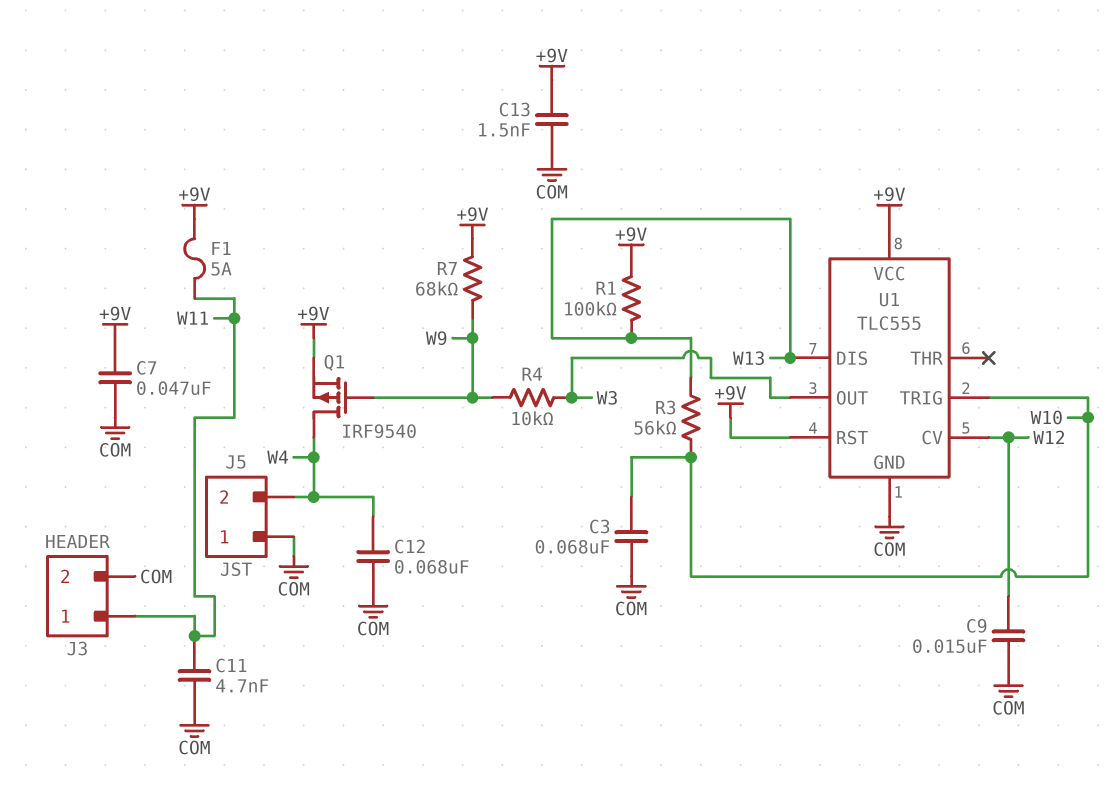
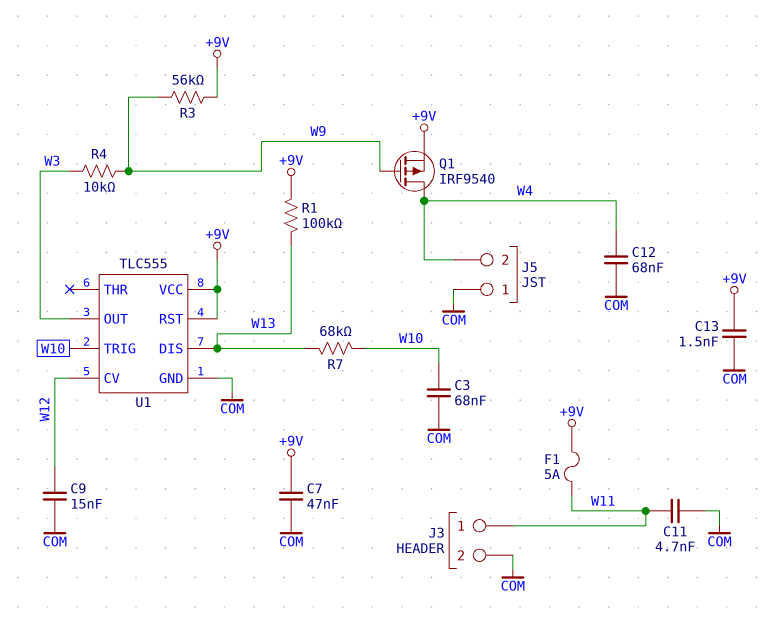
R3: 56k (W10, W13) -> 56k (+9V, W9)
R7: 68k (+9V, W9) -> 68k (W10, W13)

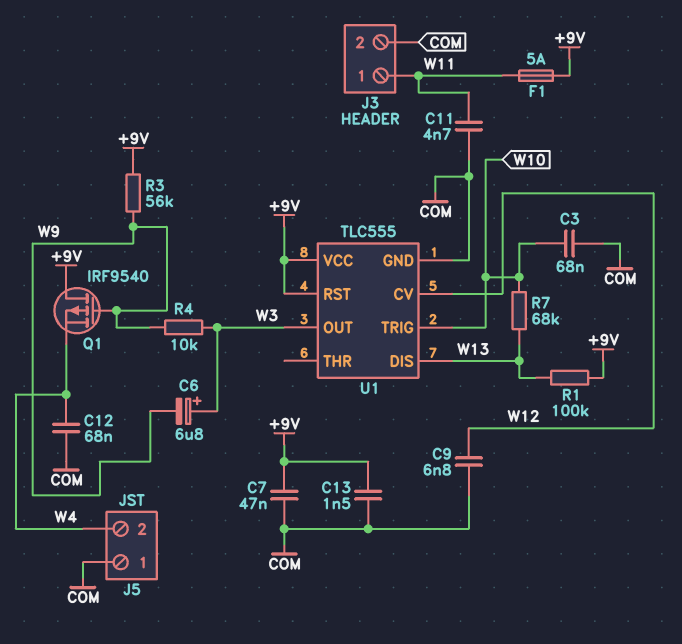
C6: none -> 6.8uF (plus W3, minus W9)
C9: 15nF (COM, W12) -> 6.8nF (COM, W12)
Q1: PMOS IRF9540 (G W9, D W4, S +9V) -> PMOS IRF9540 (G W9, D +9V, S W4)

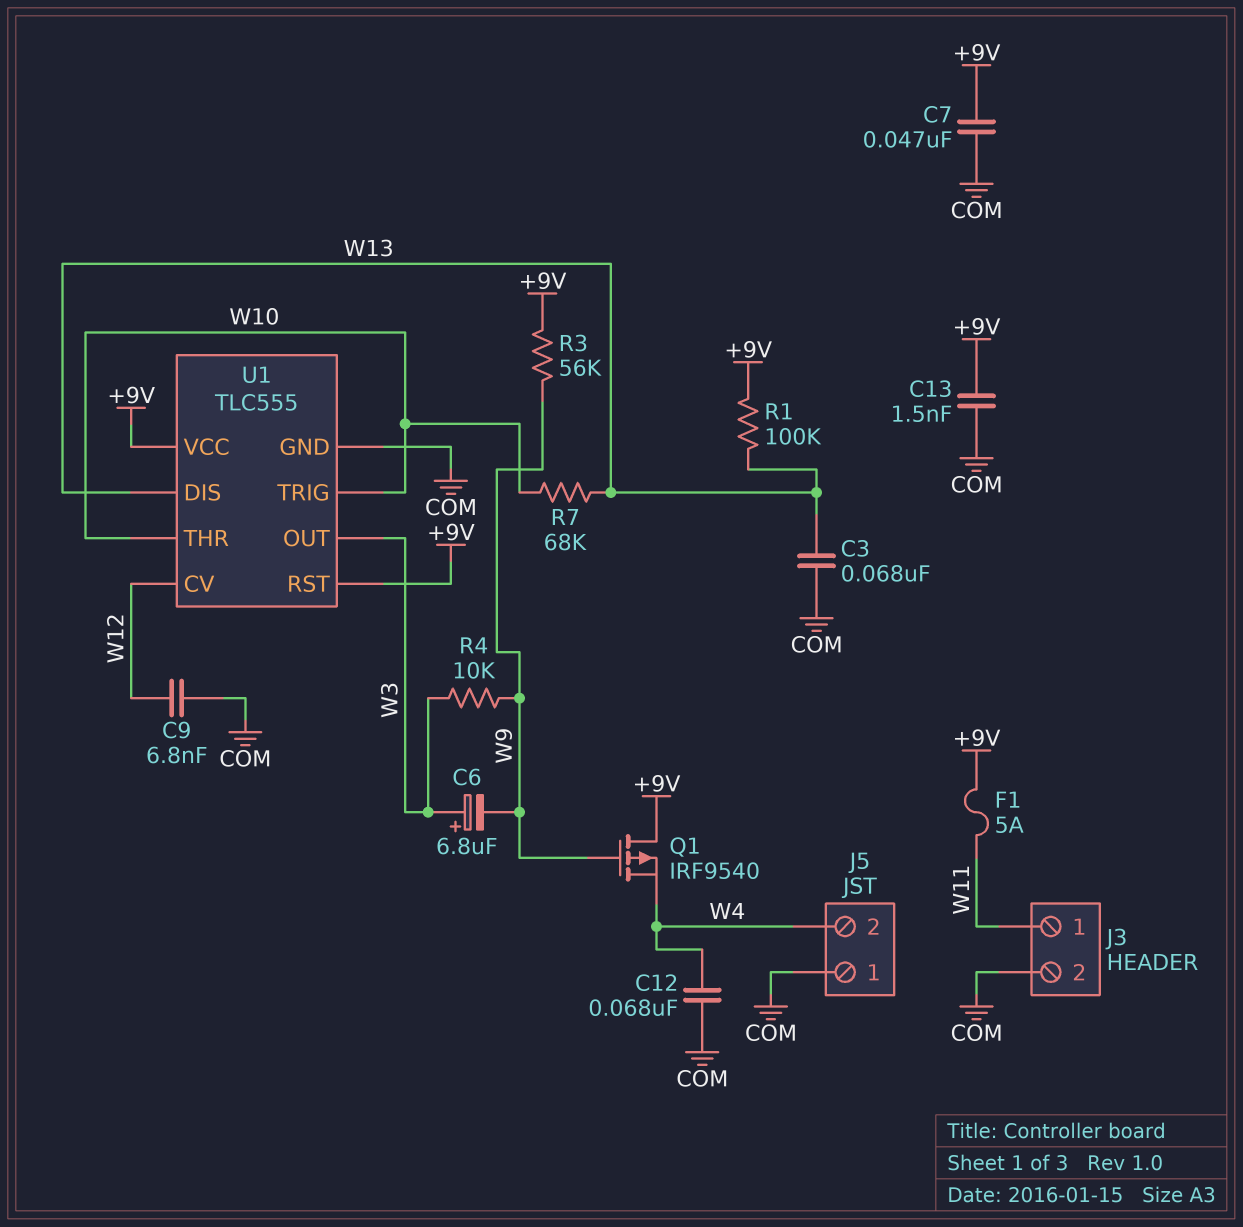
C3: 68nF (COM, W10) -> 68nF (COM, W13)
C11: 4.7nF (COM, W11) -> none
U1 pin THR: none -> W10

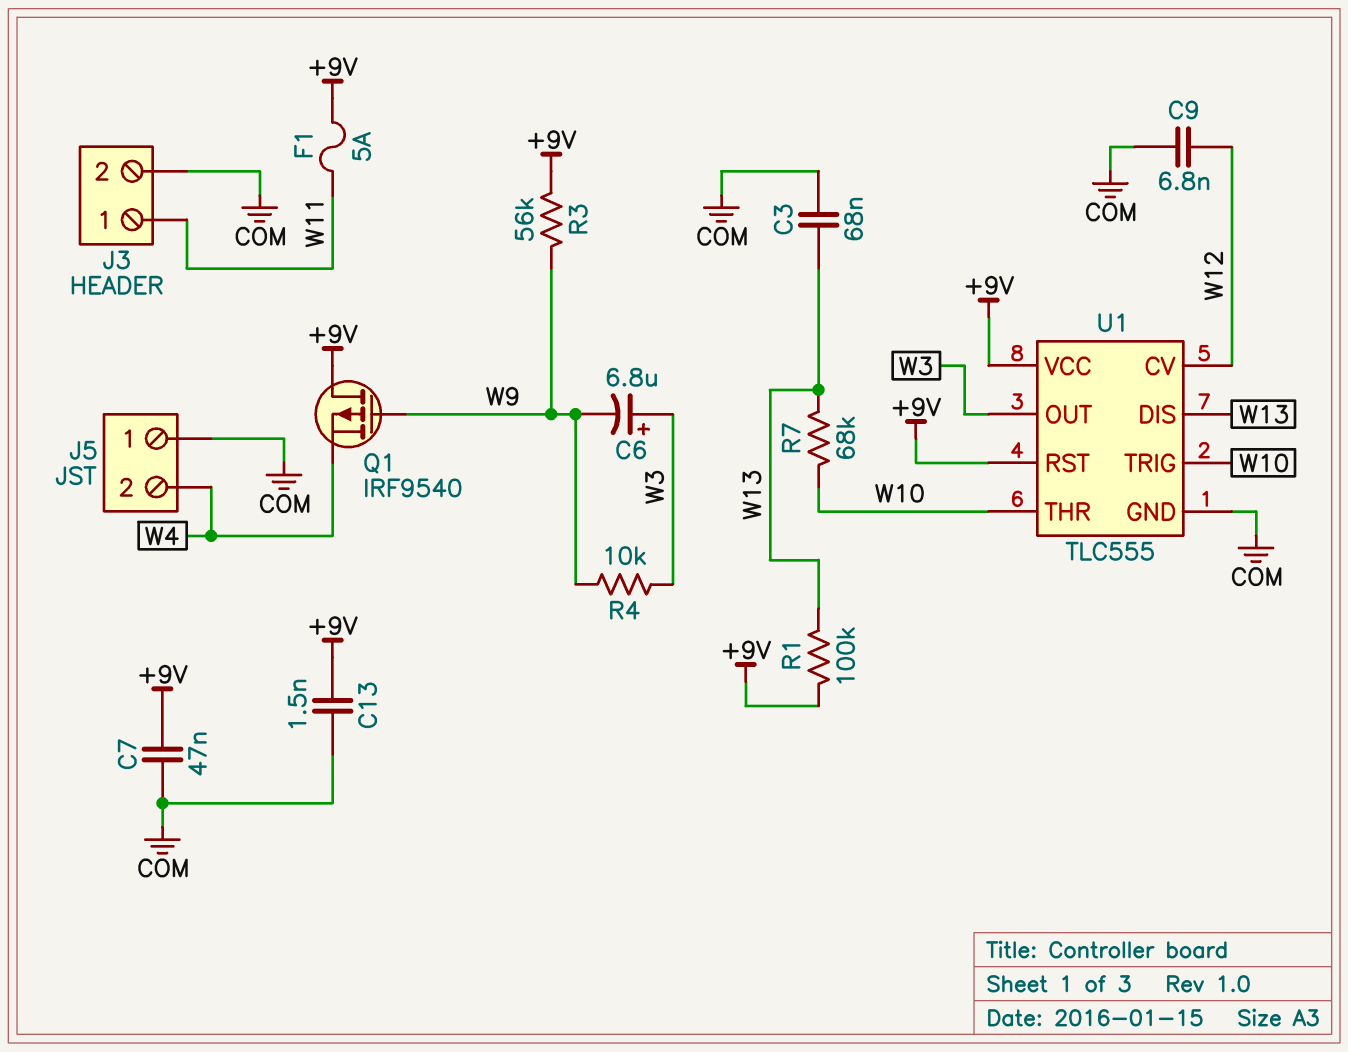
C12: 68nF (COM, W4) -> none

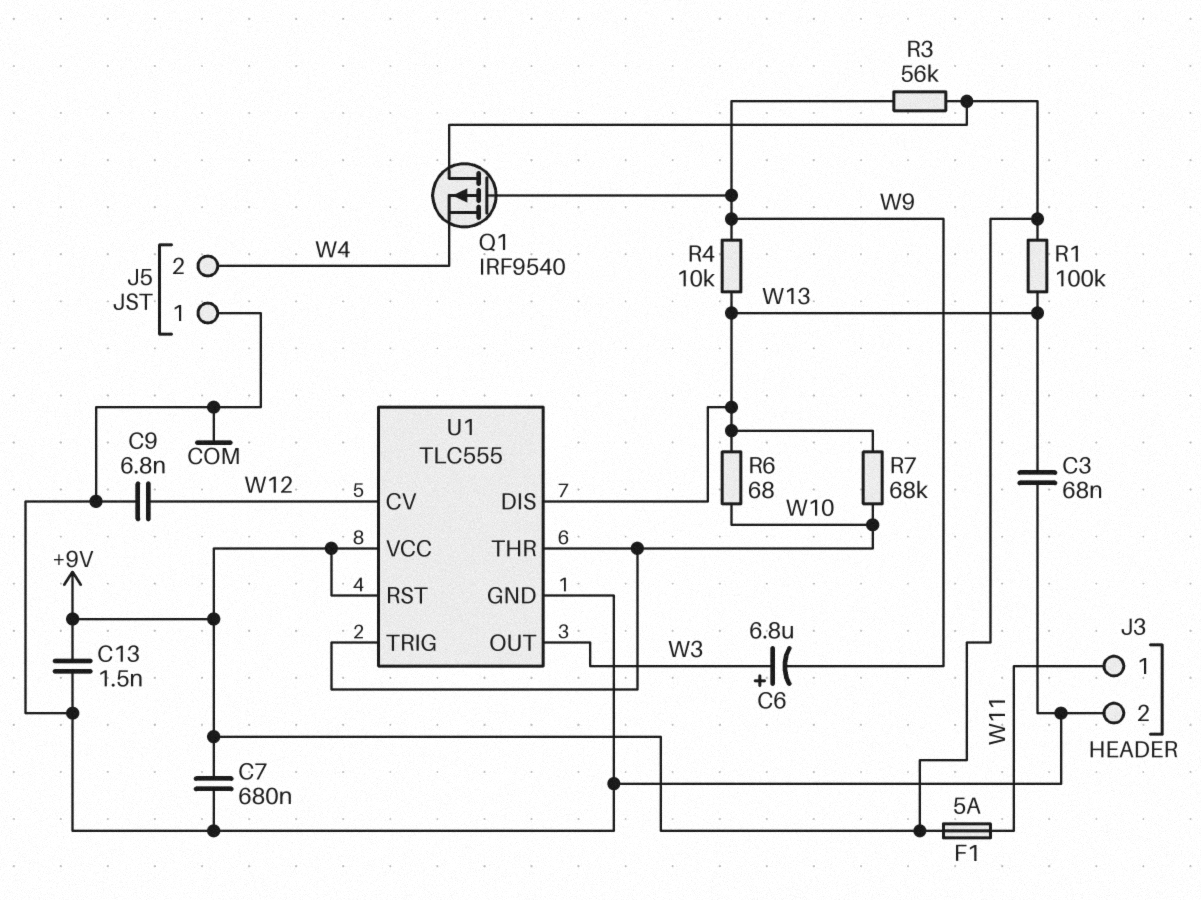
C7: 47nF (+9V, COM) -> 680nF (+9V, COM)
R4: 10k (W3, W9) -> 10k (W9, W13)
R6: none -> 68 (W10, W13)

